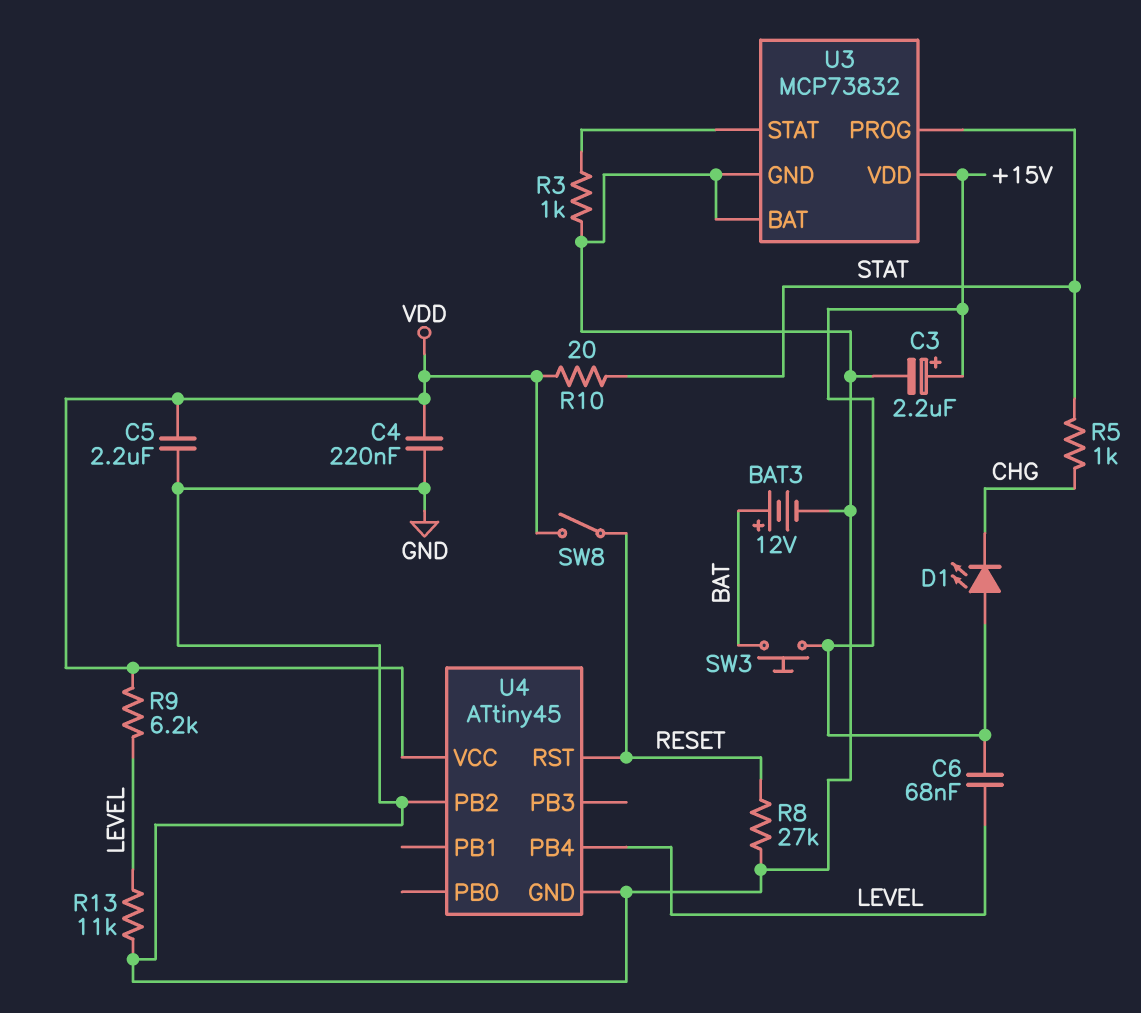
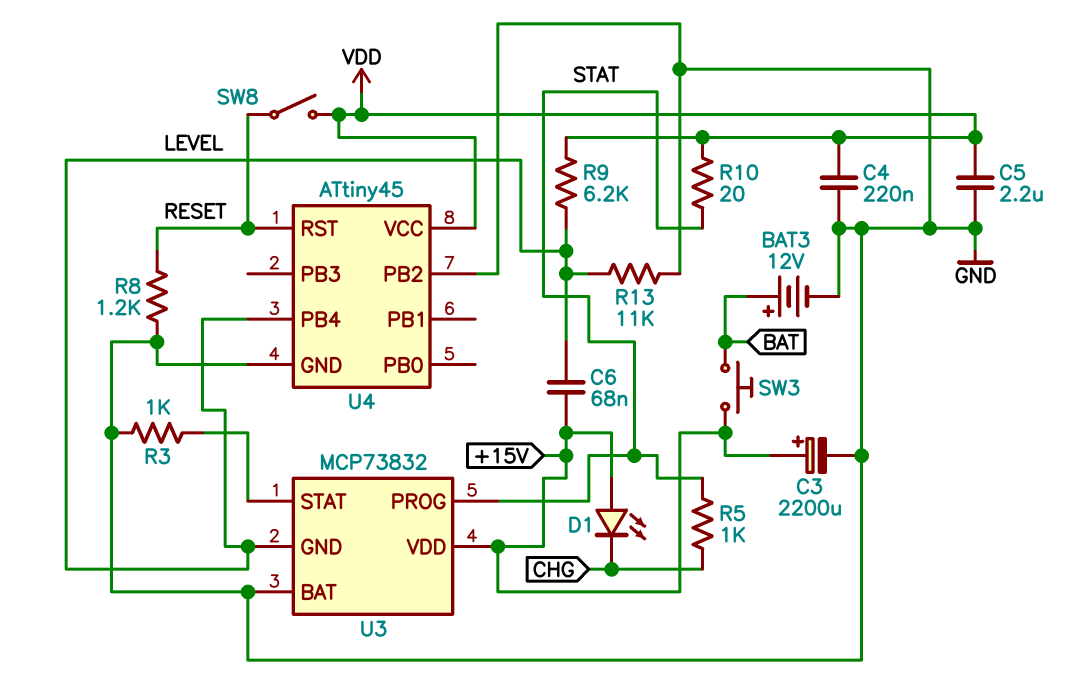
C3: 2.2uF (plus +15V, minus GND) -> 2200uF (plus +15V, minus GND)
R8: 27k (GND, RESET) -> 1.2k (GND, RESET)
U3 pin GND: GND -> LEVEL

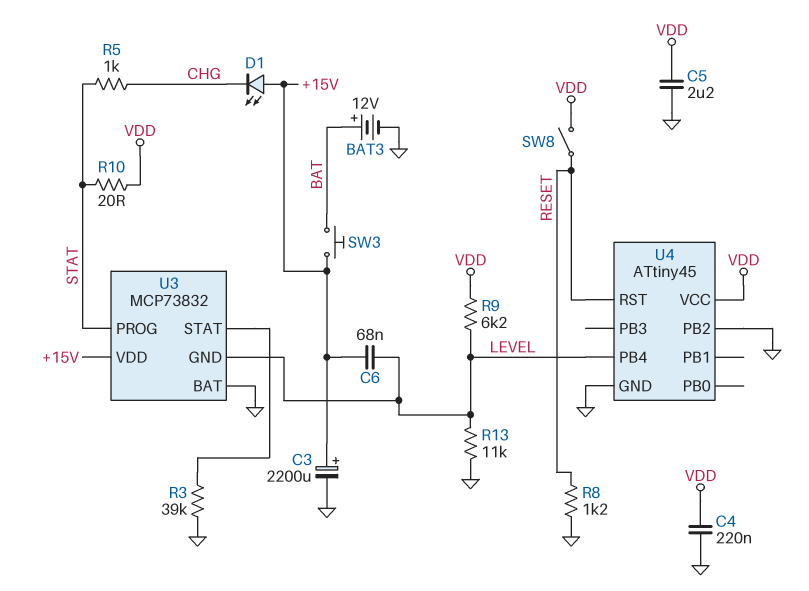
R3: 1k (GND, U3/STAT) -> 39k (GND, U3/STAT)

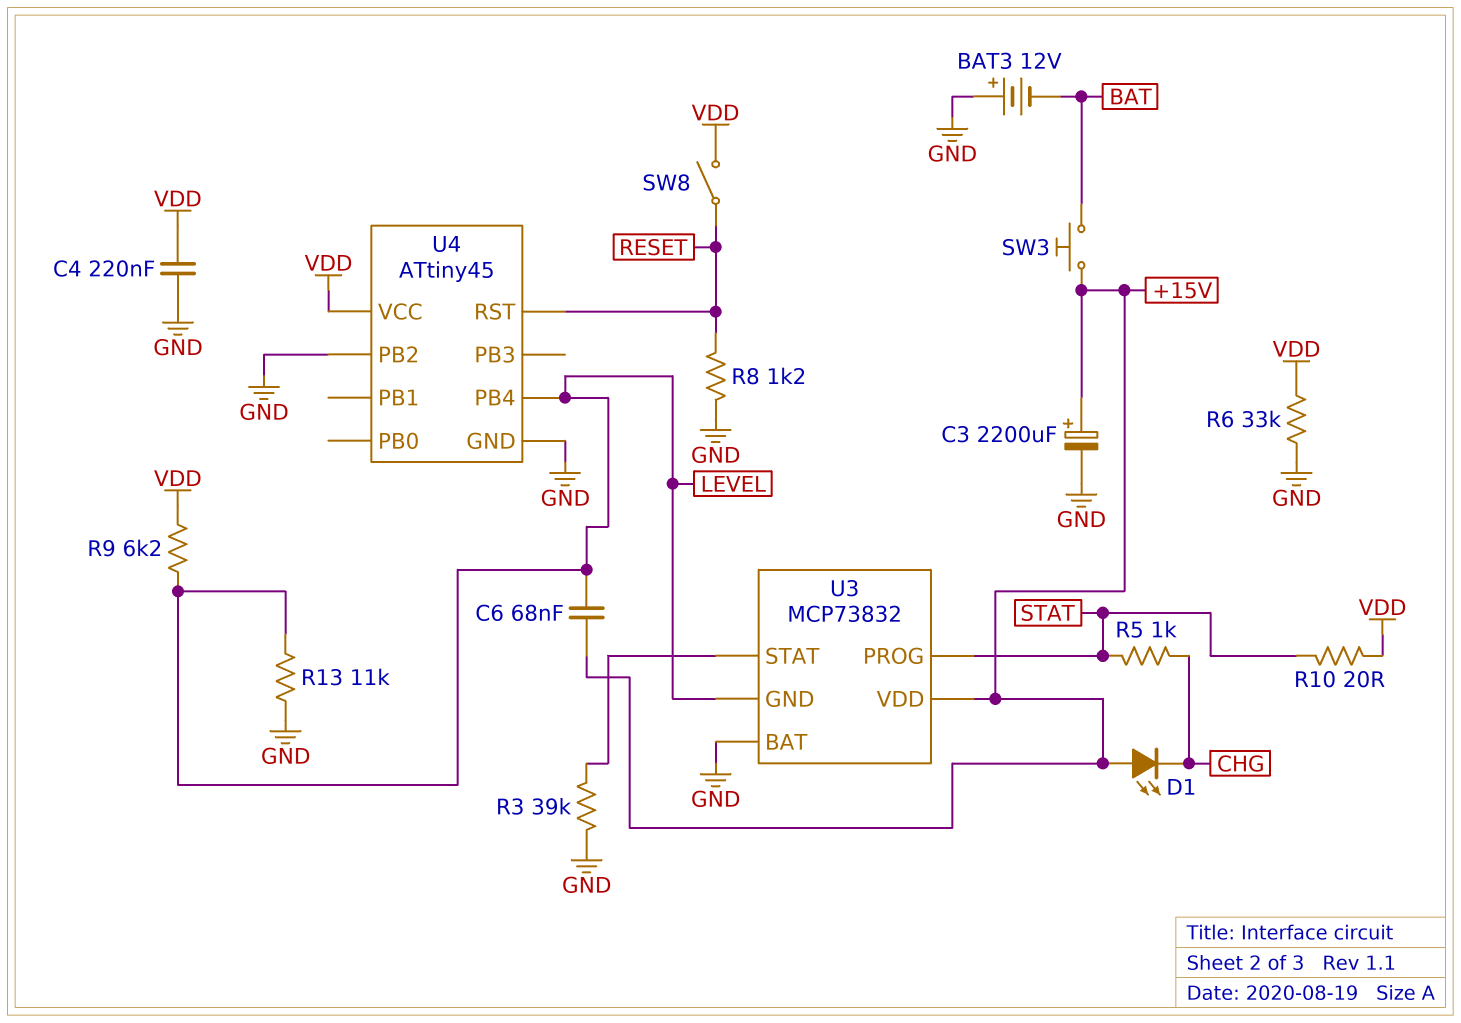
BAT3: 12V (plus BAT, minus GND) -> 12V (plus GND, minus BAT)
C5: 2.2uF (GND, VDD) -> none
R6: none -> 33k (GND, VDD)

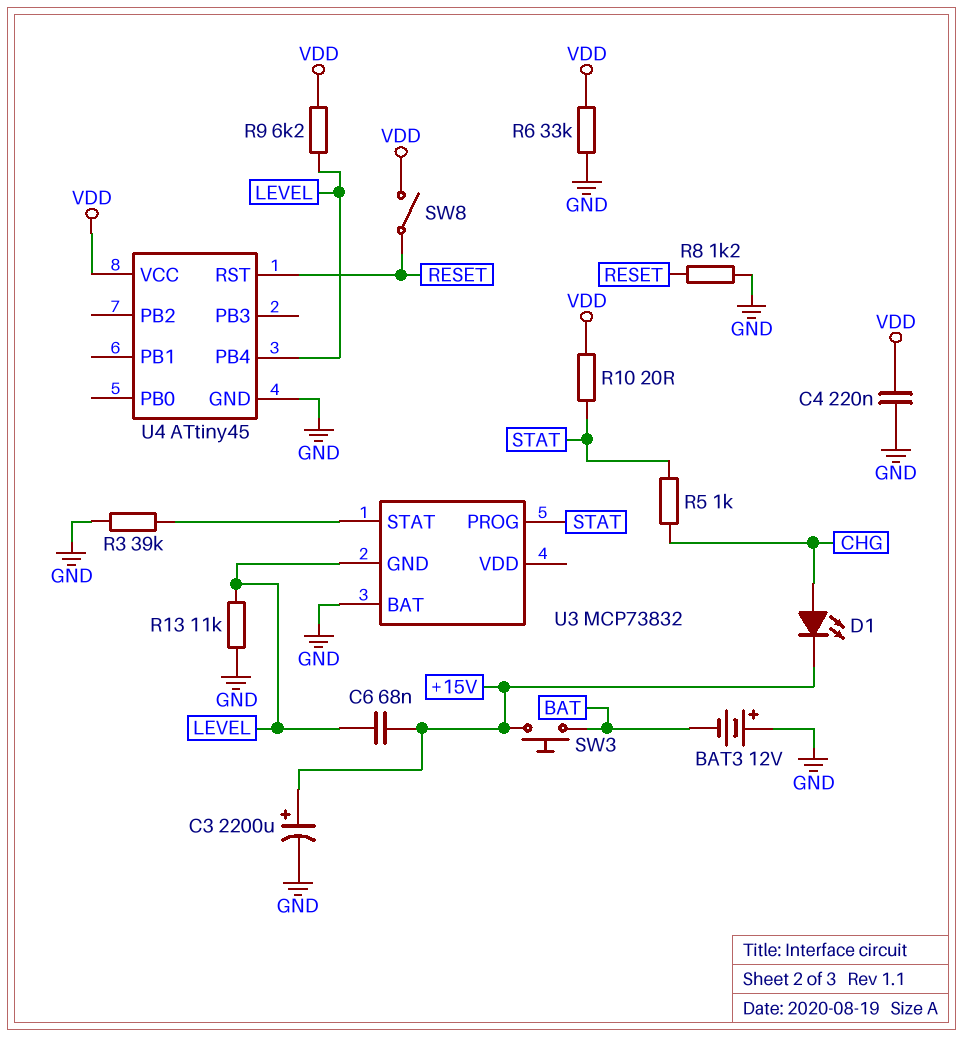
D1: LED (A +15V, K CHG) -> LED (A CHG, K +15V)
U3 pin VDD: +15V -> none
U4 pin PB2: GND -> none

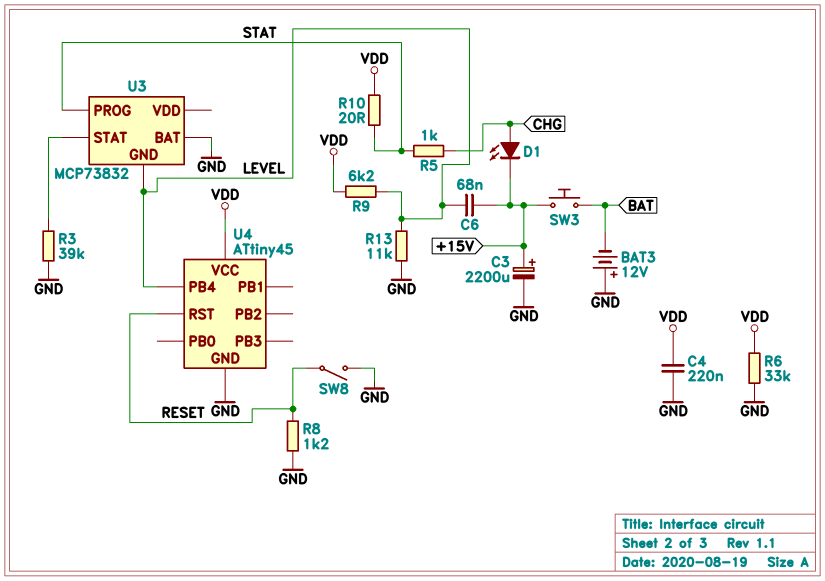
SW8: switch (RESET, VDD) -> switch (GND, RESET)

